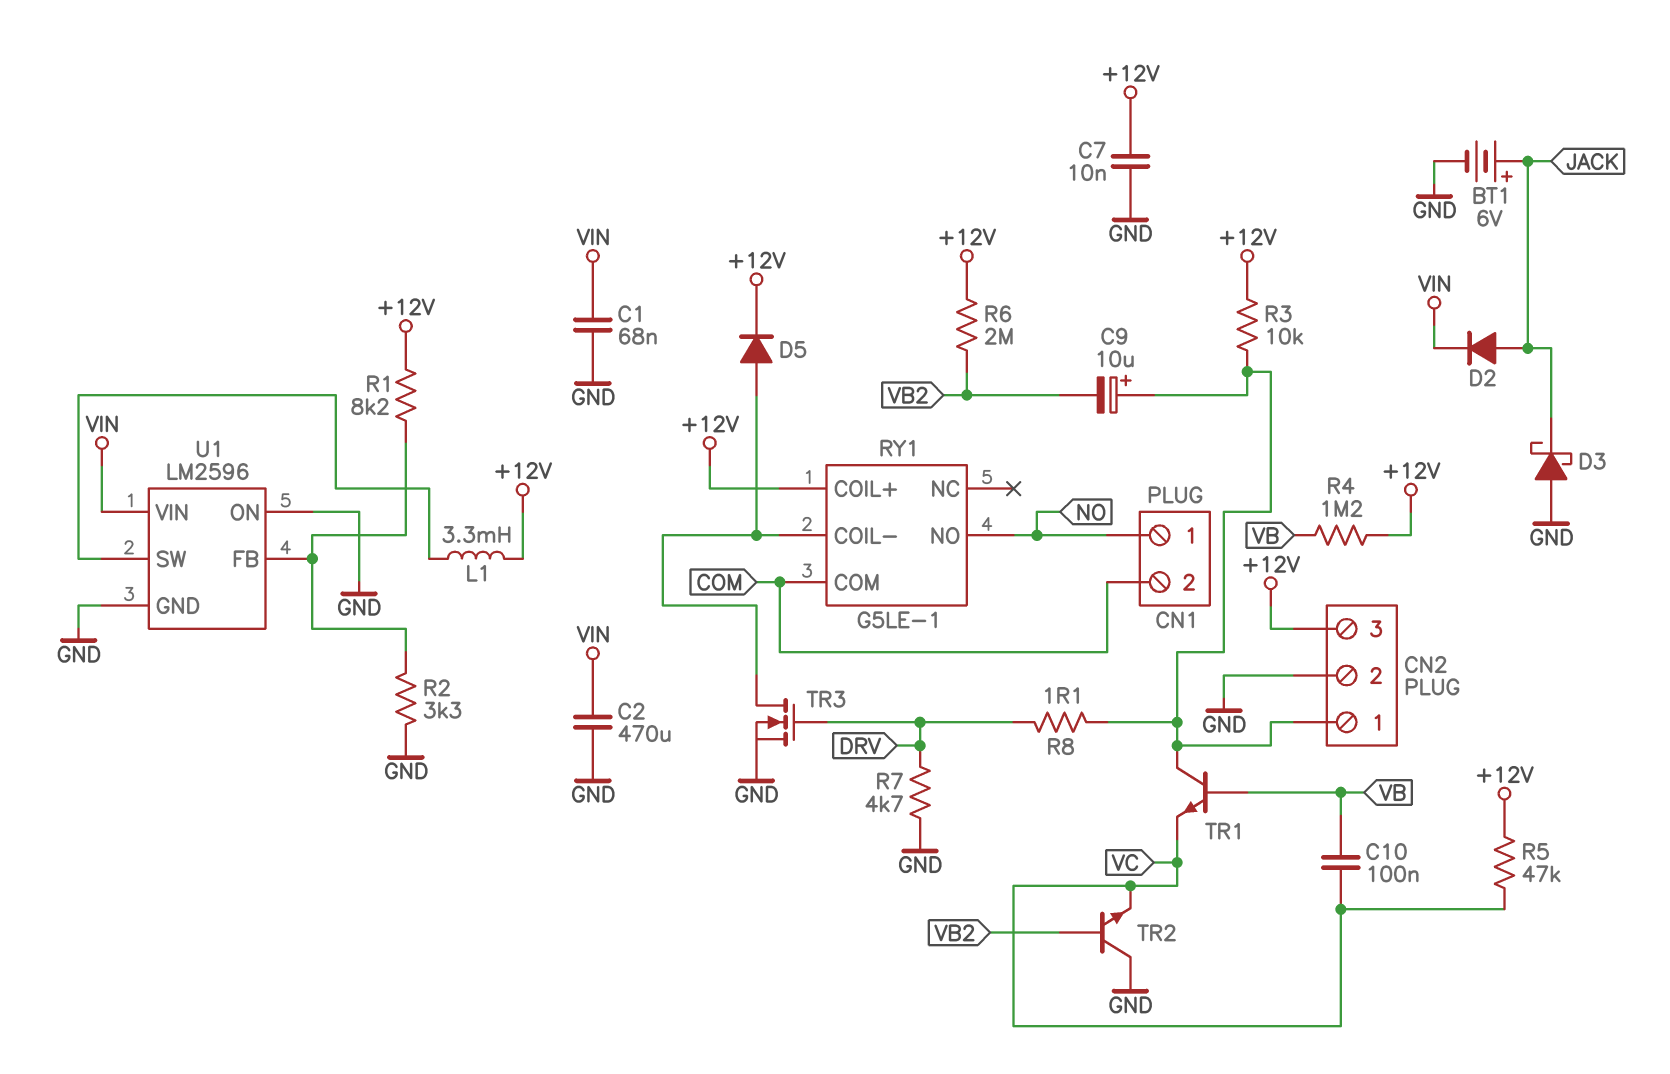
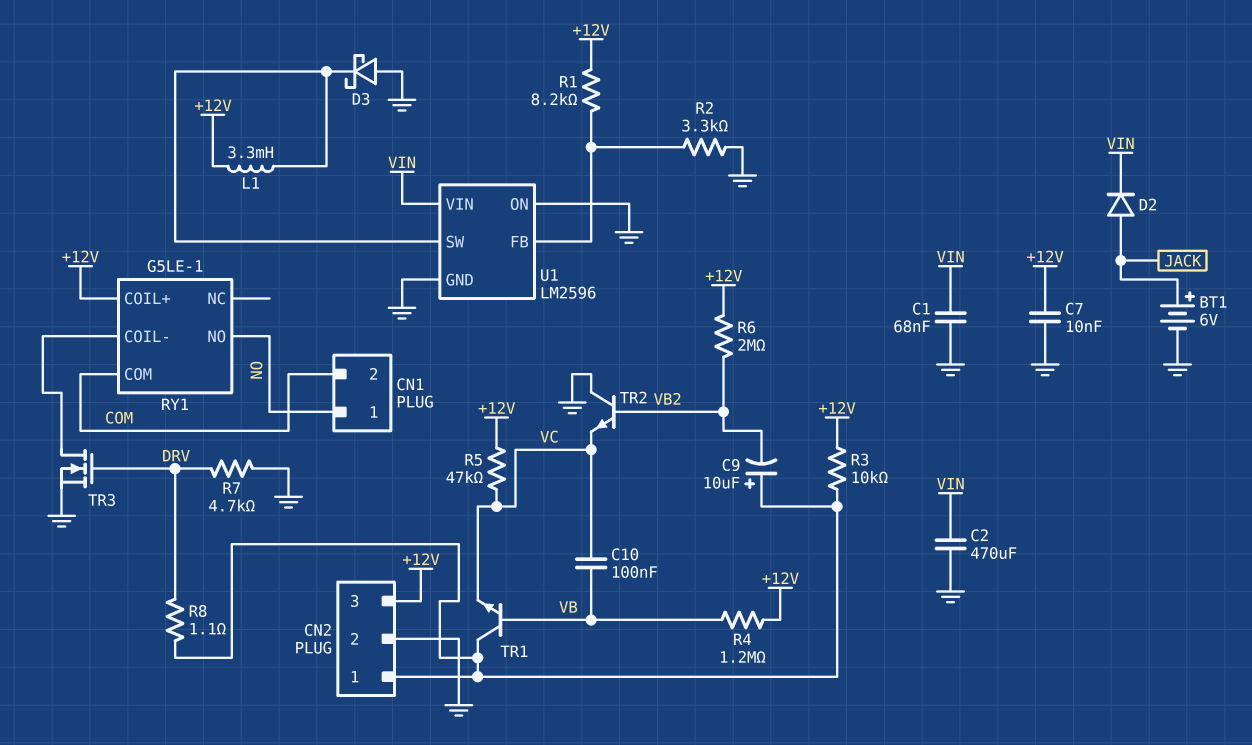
D3: schottky (A GND, K JACK) -> schottky (A GND, K U1/SW)
D5: diode (A RY1/COIL-, K +12V) -> none

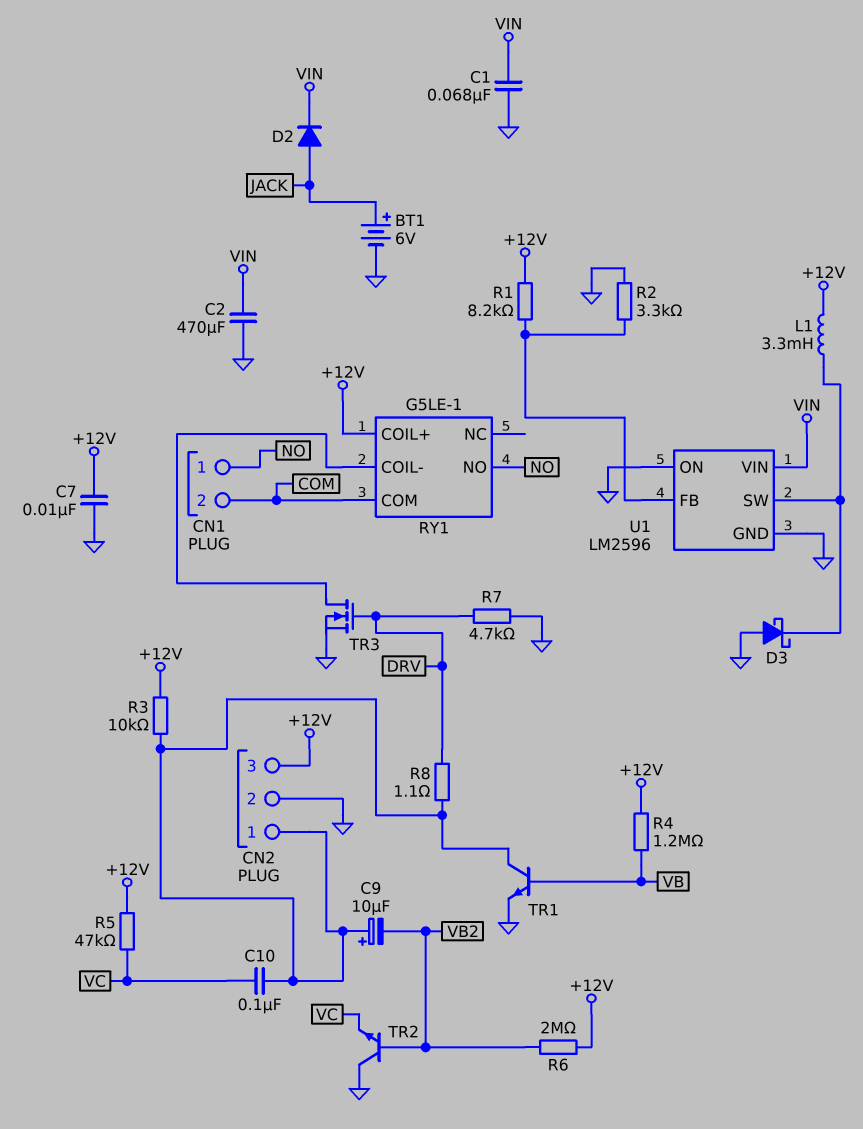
C10: 100nF (VB, VC) -> 100nF (CN2/1, VC)
TR1: NPN (B VB, C CN2/1, E VC) -> NPN (B VB, C CN2/1, E GND)

